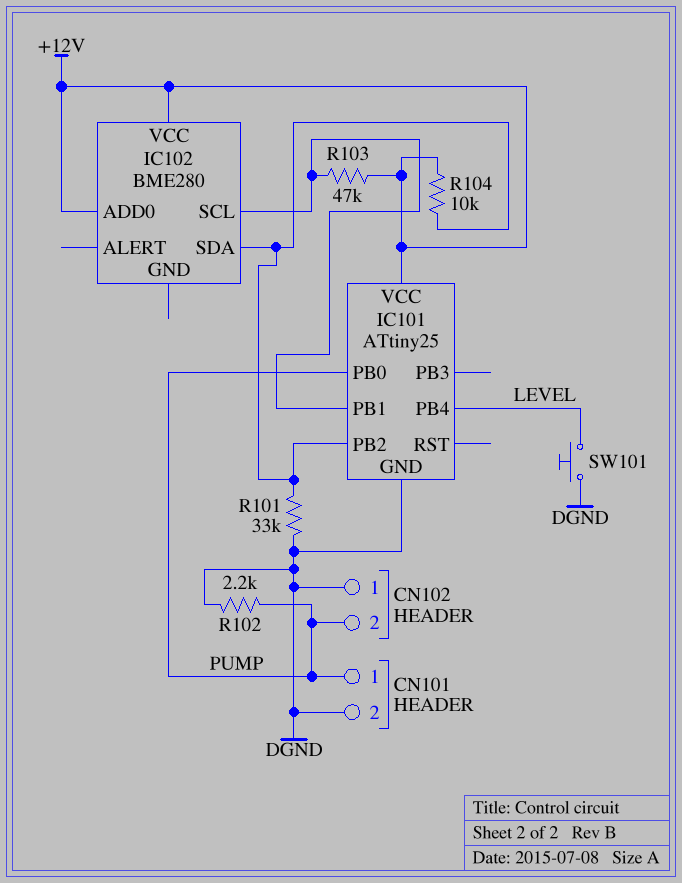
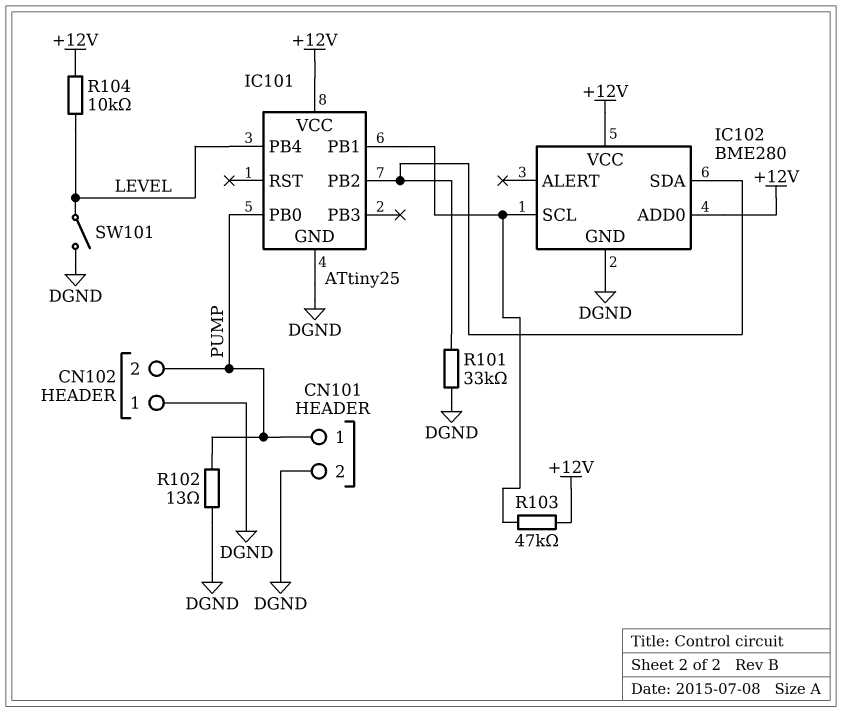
IC102 pin GND: none -> DGND
R102: 2.2k (DGND, PUMP) -> 13 (DGND, PUMP)
R104: 10k (+12V, IC101/PB2) -> 10k (+12V, LEVEL)
SW101: button (DGND, LEVEL) -> switch (DGND, LEVEL)

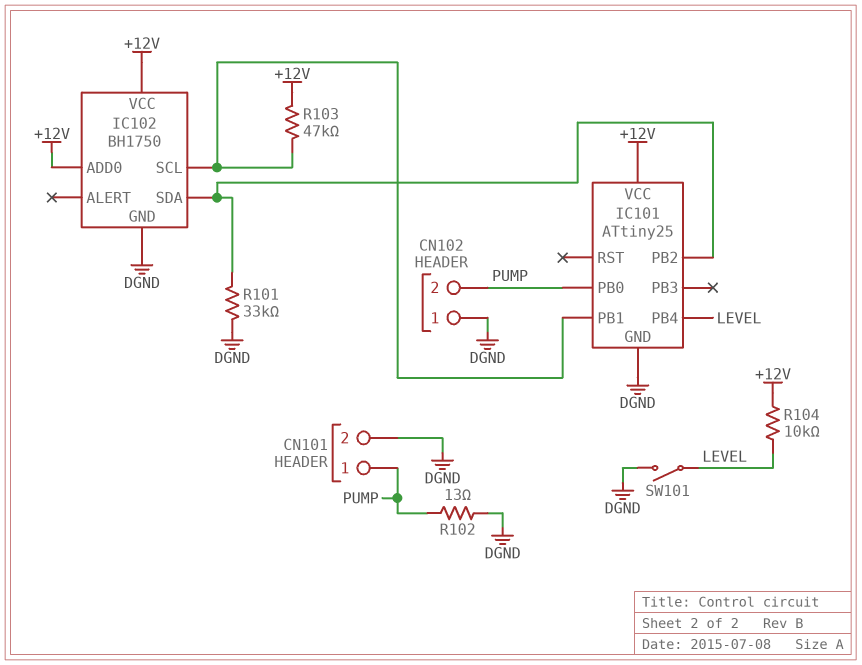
IC102: BME280 -> BH1750

